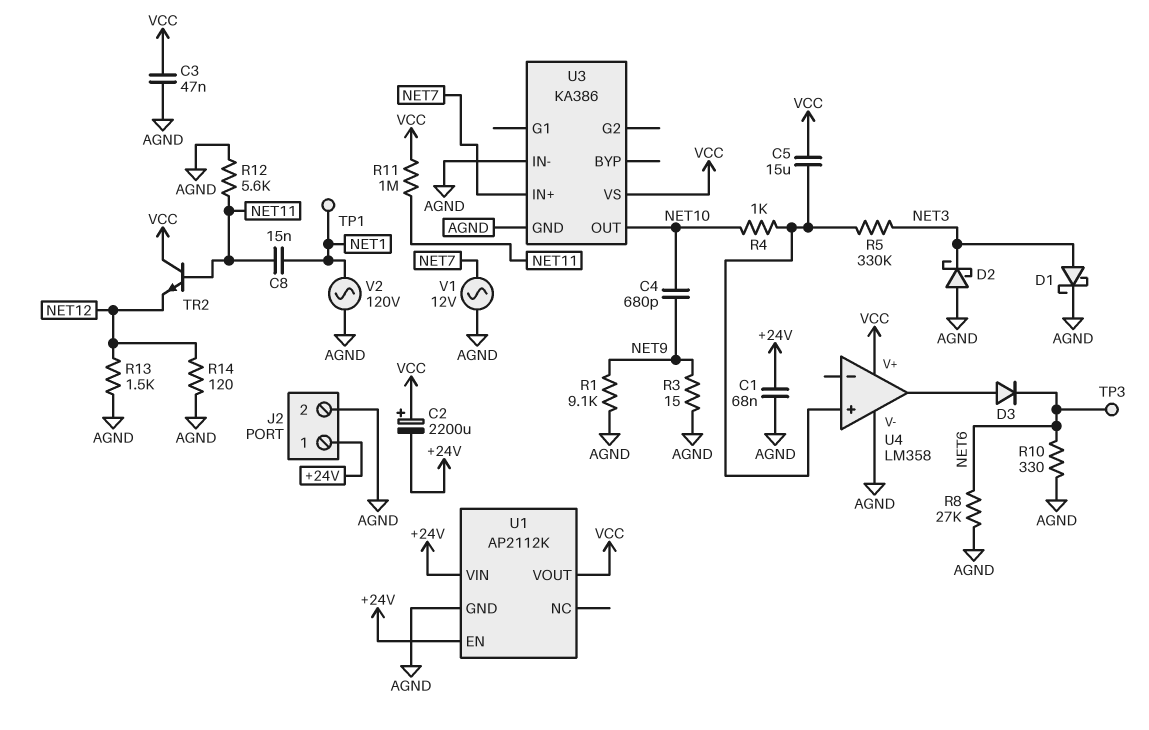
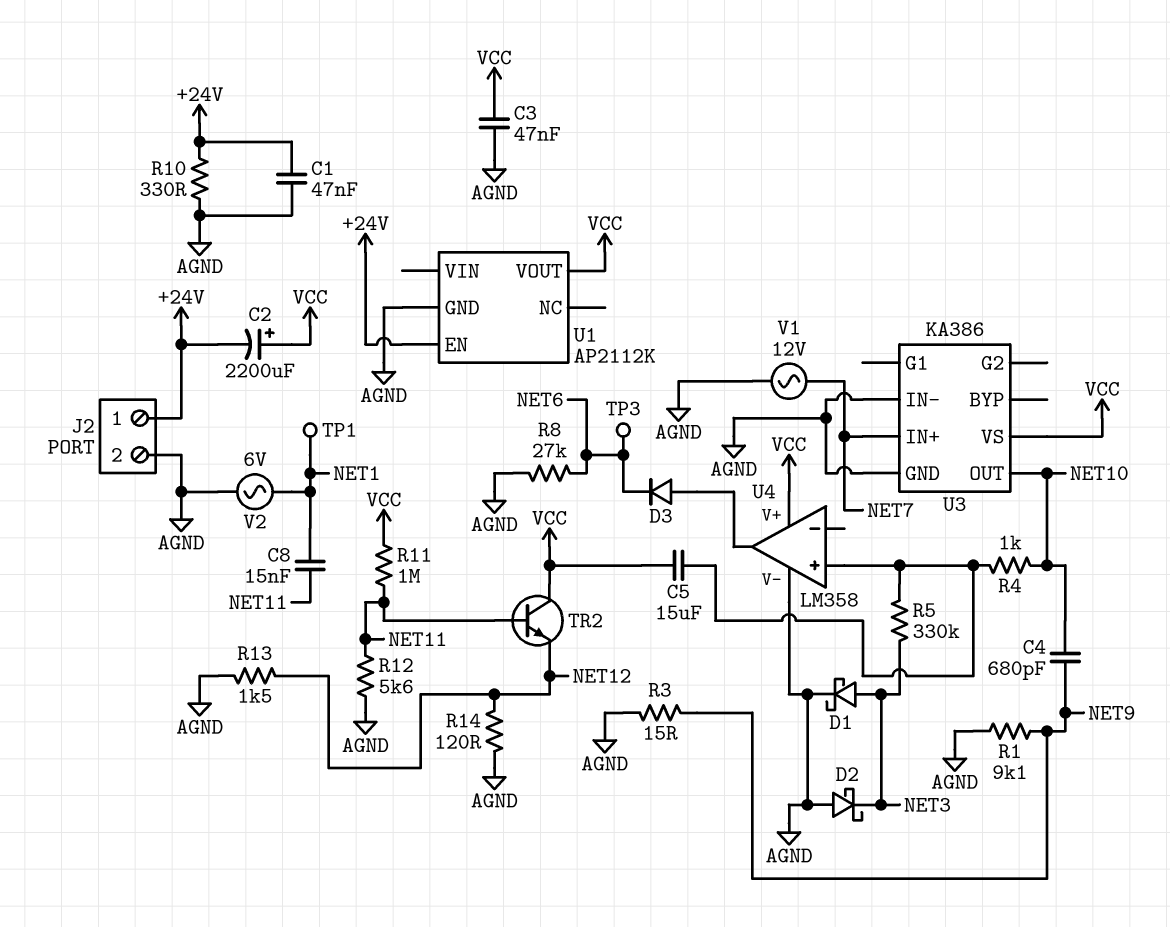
C1: 68nF (+24V, AGND) -> 47nF (+24V, AGND)
R10: 330 (AGND, NET6) -> 330 (+24V, AGND)
U1 pin VIN: +24V -> none
V2: AC 120V (AGND, NET1) -> AC 6V (AGND, NET1)

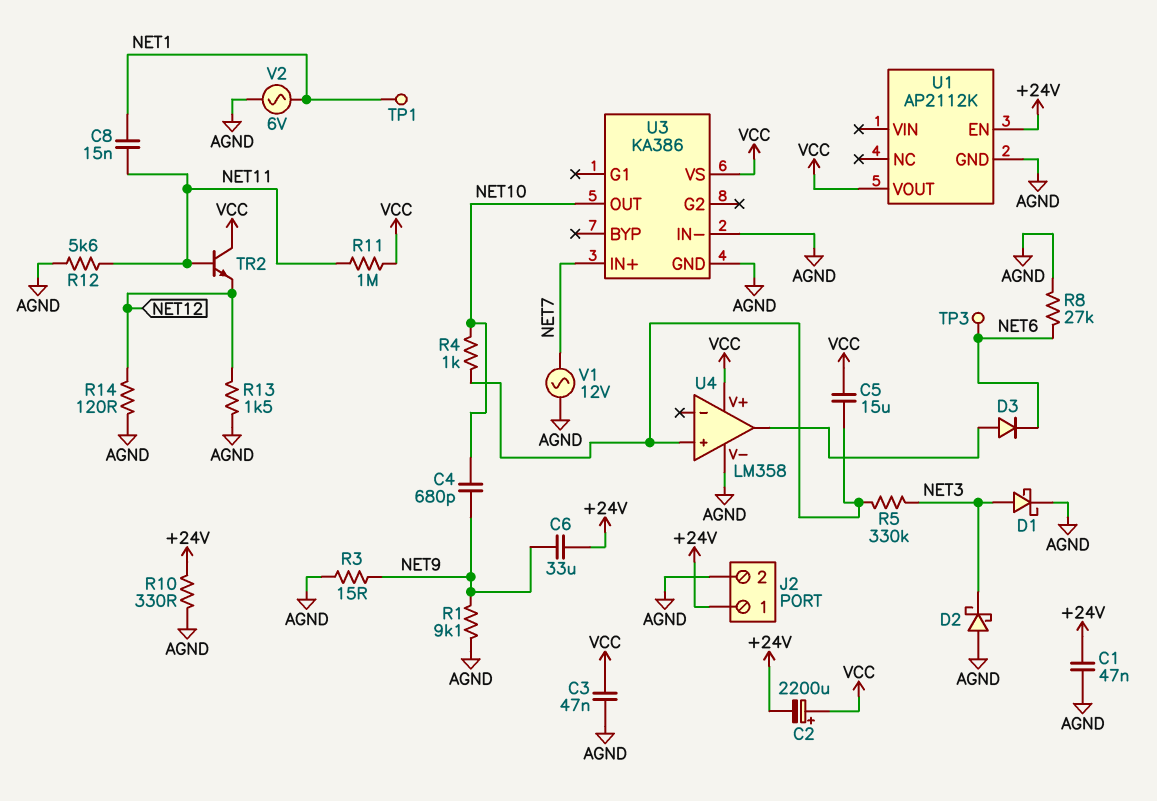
C6: none -> 33uF (+24V, NET9)

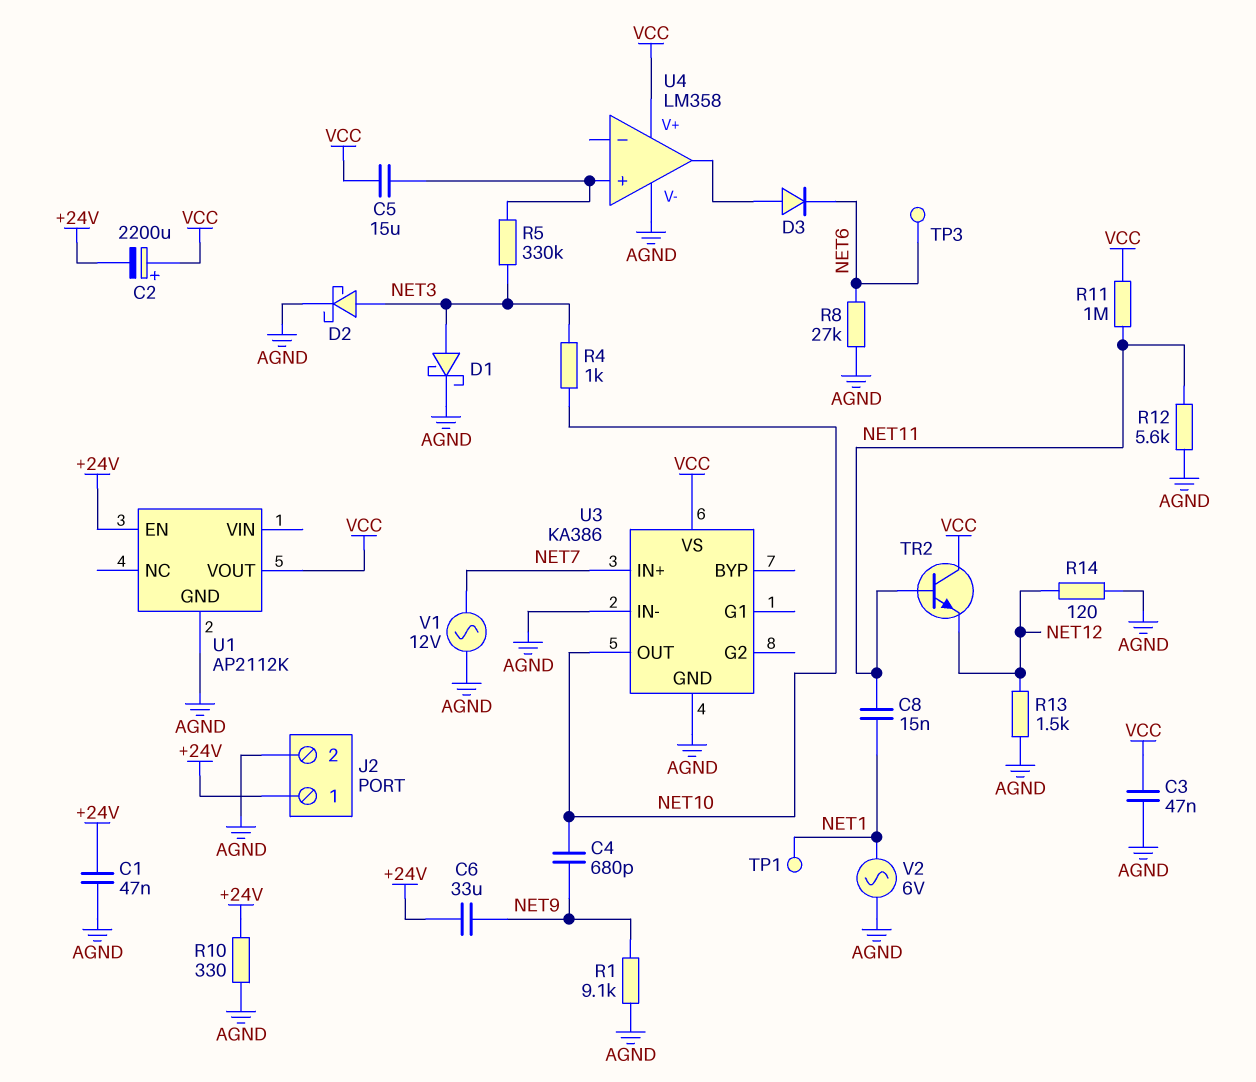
D2: schottky (A AGND, K NET3) -> schottky (A NET3, K AGND)
R3: 15 (AGND, NET9) -> none
R4: 1k (NET10, U4/in+) -> 1k (NET3, NET10)

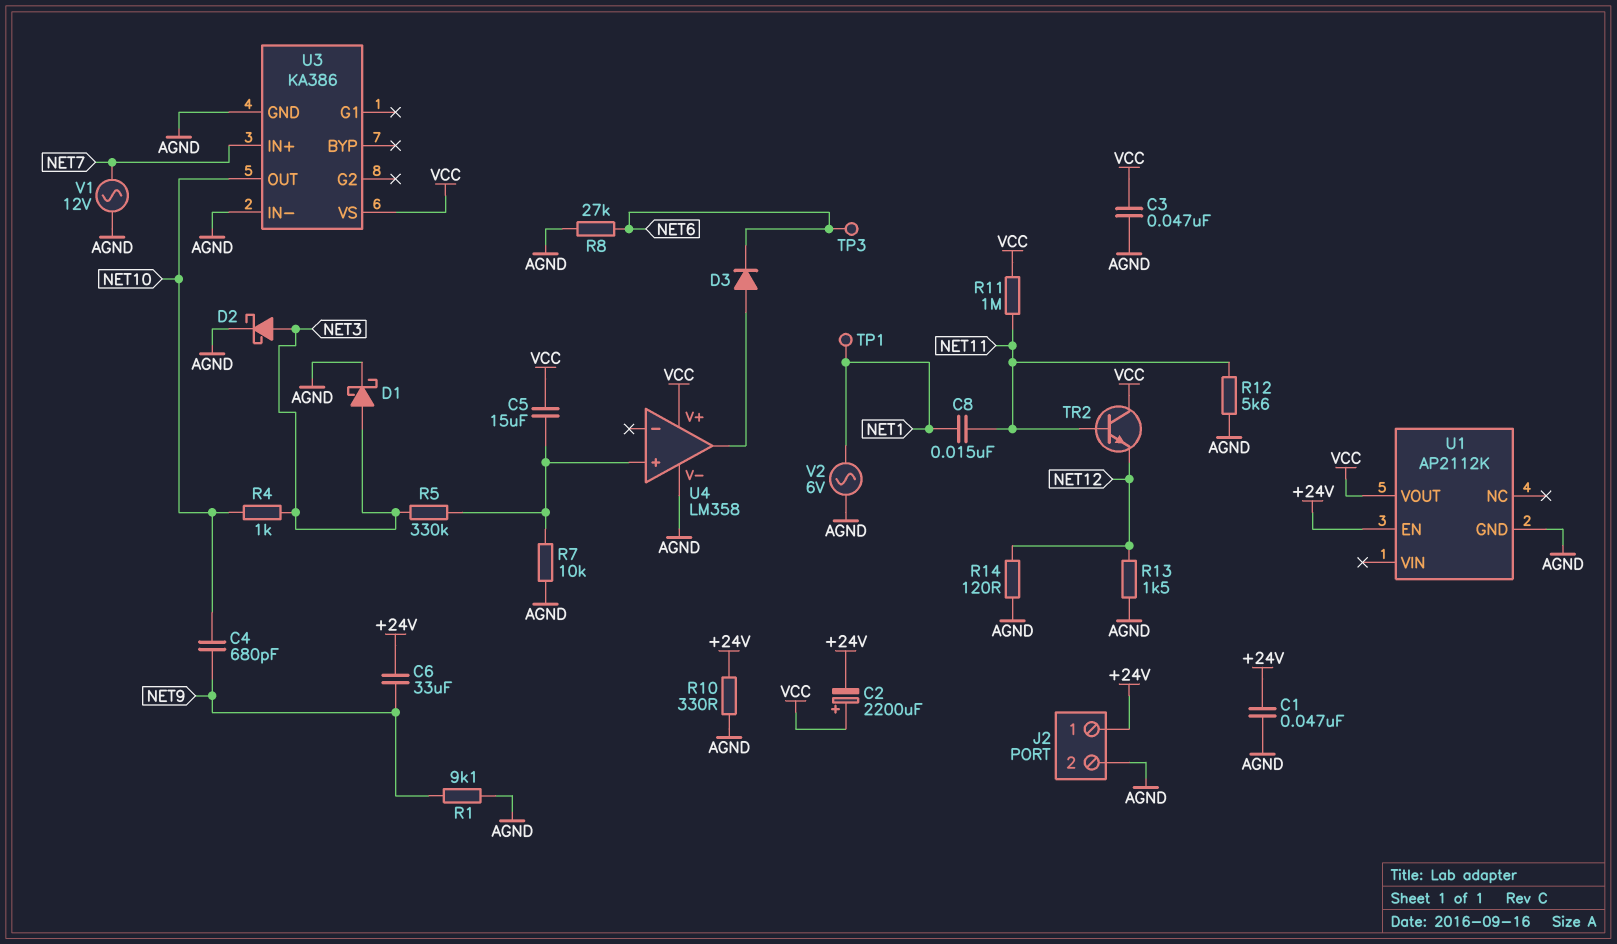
R7: none -> 10k (AGND, U4/in+)

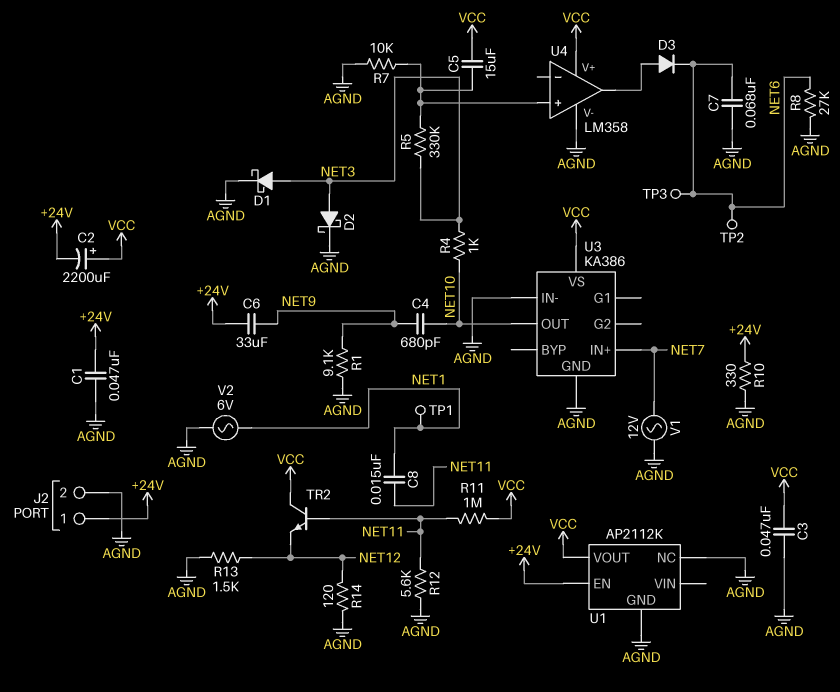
C7: none -> 68nF (AGND, NET6)
TP2: none -> test point (NET6)
U1 pin NC: none -> AGND

